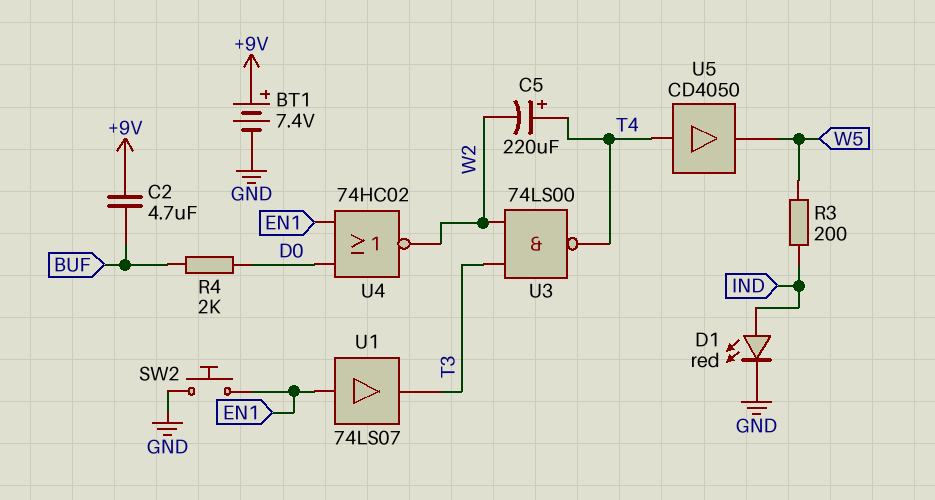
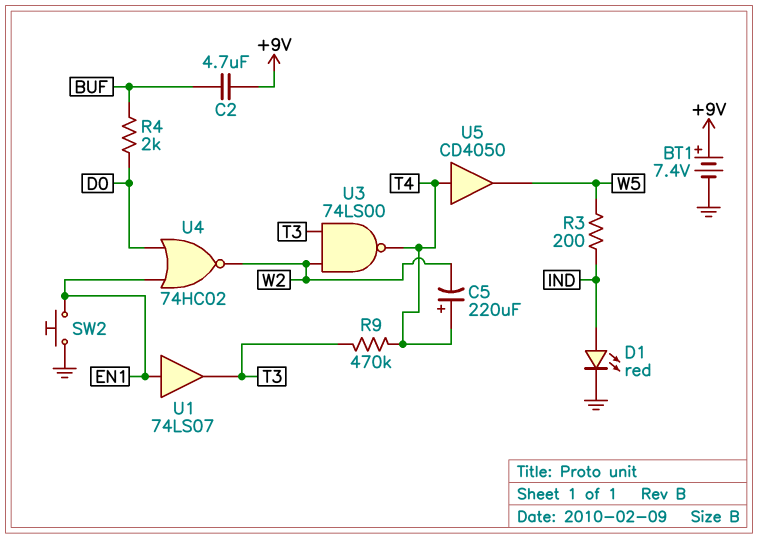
R9: none -> 470k (T3, T4)

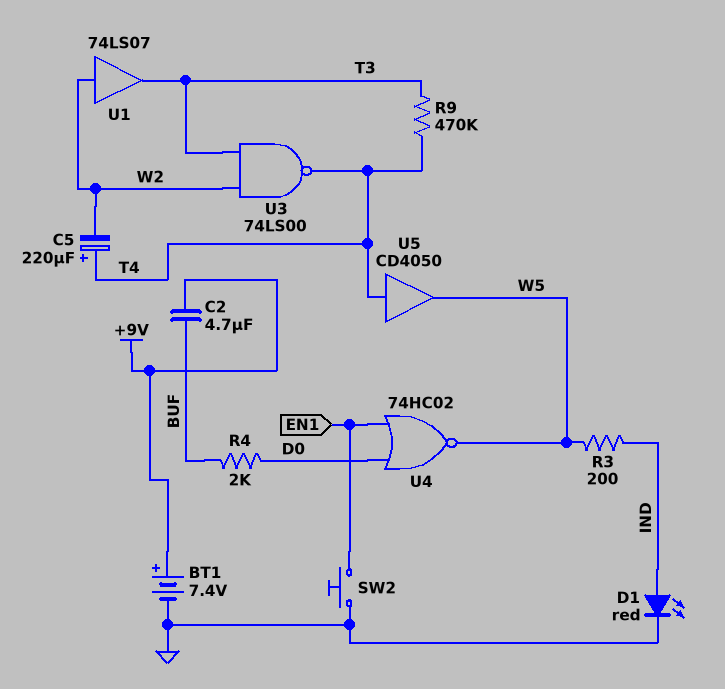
U1: buffer 74LS07 (in EN1, out T3) -> buffer 74LS07 (in W2, out T3)
U4: NOR 74HC02 (in D0, in EN1, out W2) -> NOR 74HC02 (in D0, in EN1, out W5)

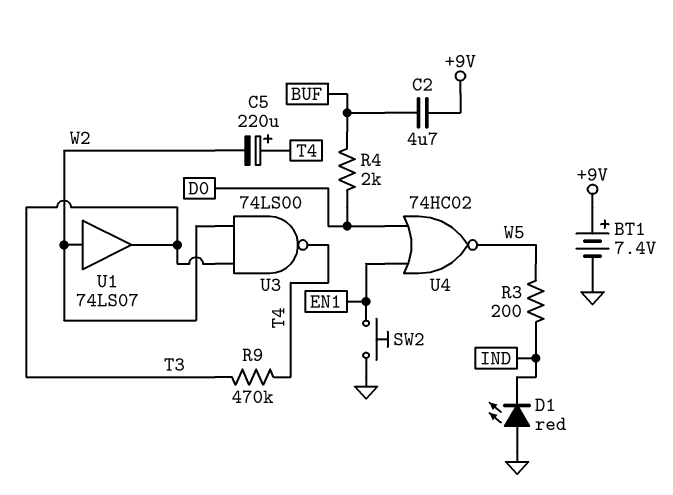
D1: LED red (A IND, K GND) -> LED red (A GND, K IND)
U5: buffer CD4050 (in T4, out W5) -> none

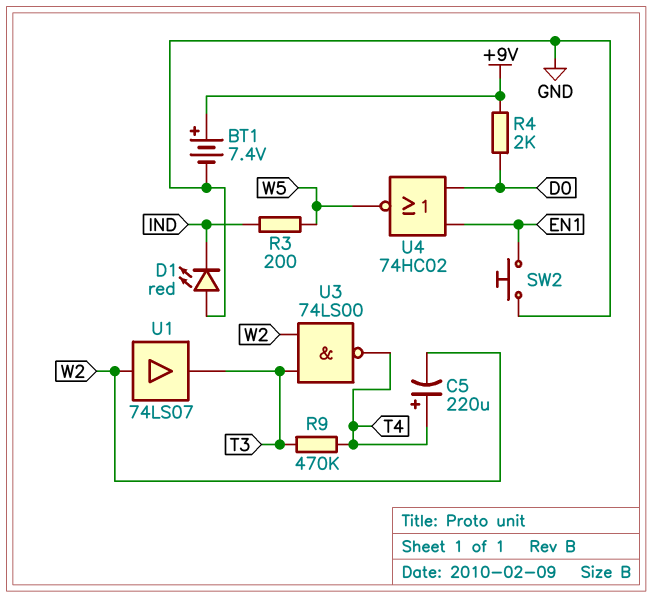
C2: 4.7uF (+9V, BUF) -> none
R4: 2k (BUF, D0) -> 2k (+9V, D0)

